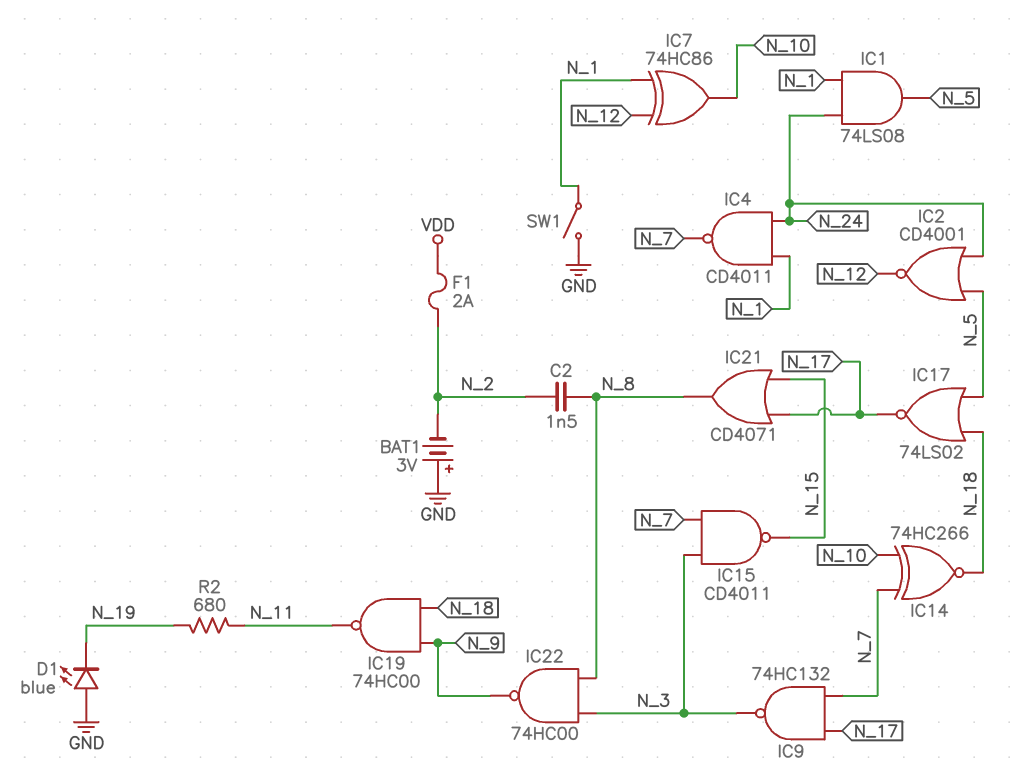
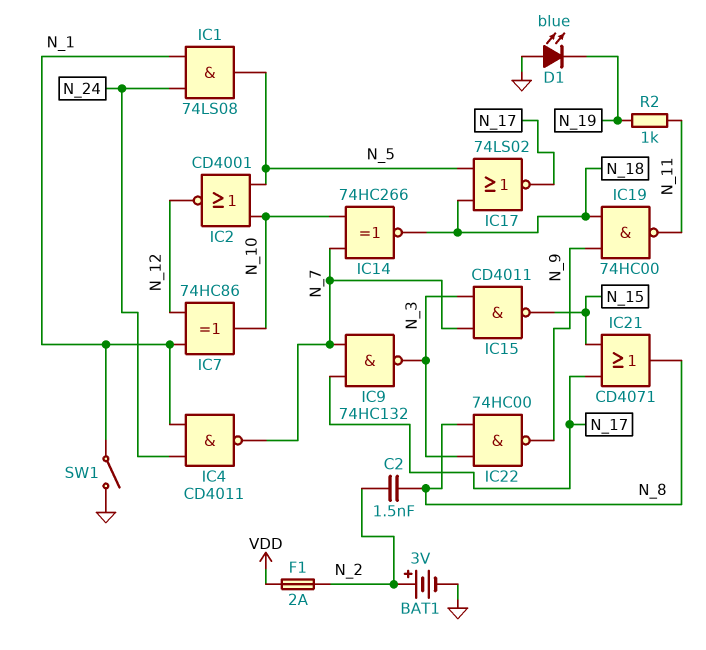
BAT1: 3V (plus GND, minus N_2) -> 3V (plus N_2, minus GND)
IC2: NOR CD4001 (in N_5, in N_24, out N_12) -> NOR CD4001 (in N_5, in N_10, out N_12)
R2: 680 (N_11, N_19) -> 1k (N_11, N_19)

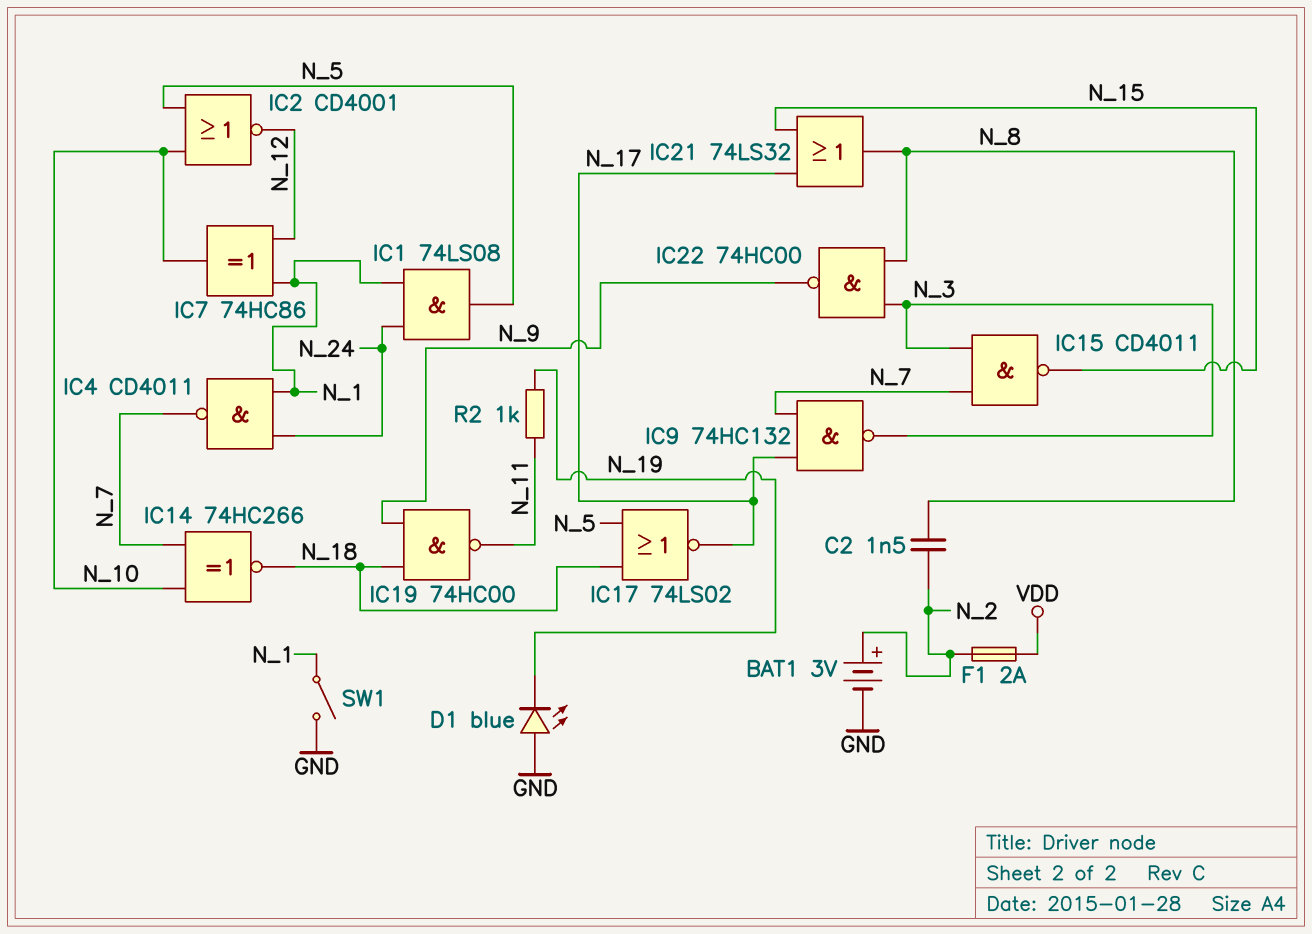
IC21: OR CD4071 (in N_15, in N_17, out N_8) -> OR 74LS32 (in N_15, in N_17, out N_8)

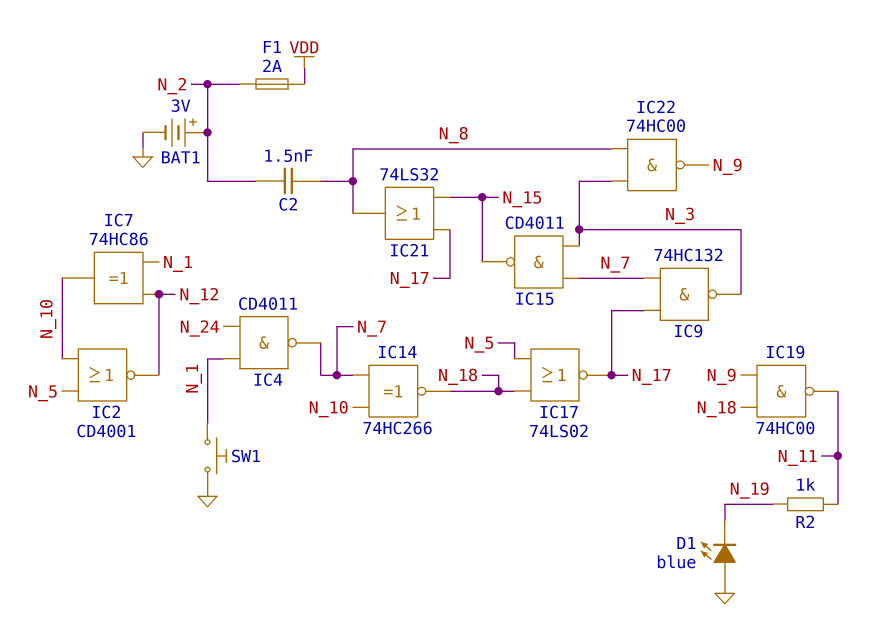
IC1: AND 74LS08 (in N_1, in N_24, out N_5) -> none
SW1: switch (GND, N_1) -> button (GND, N_1)

